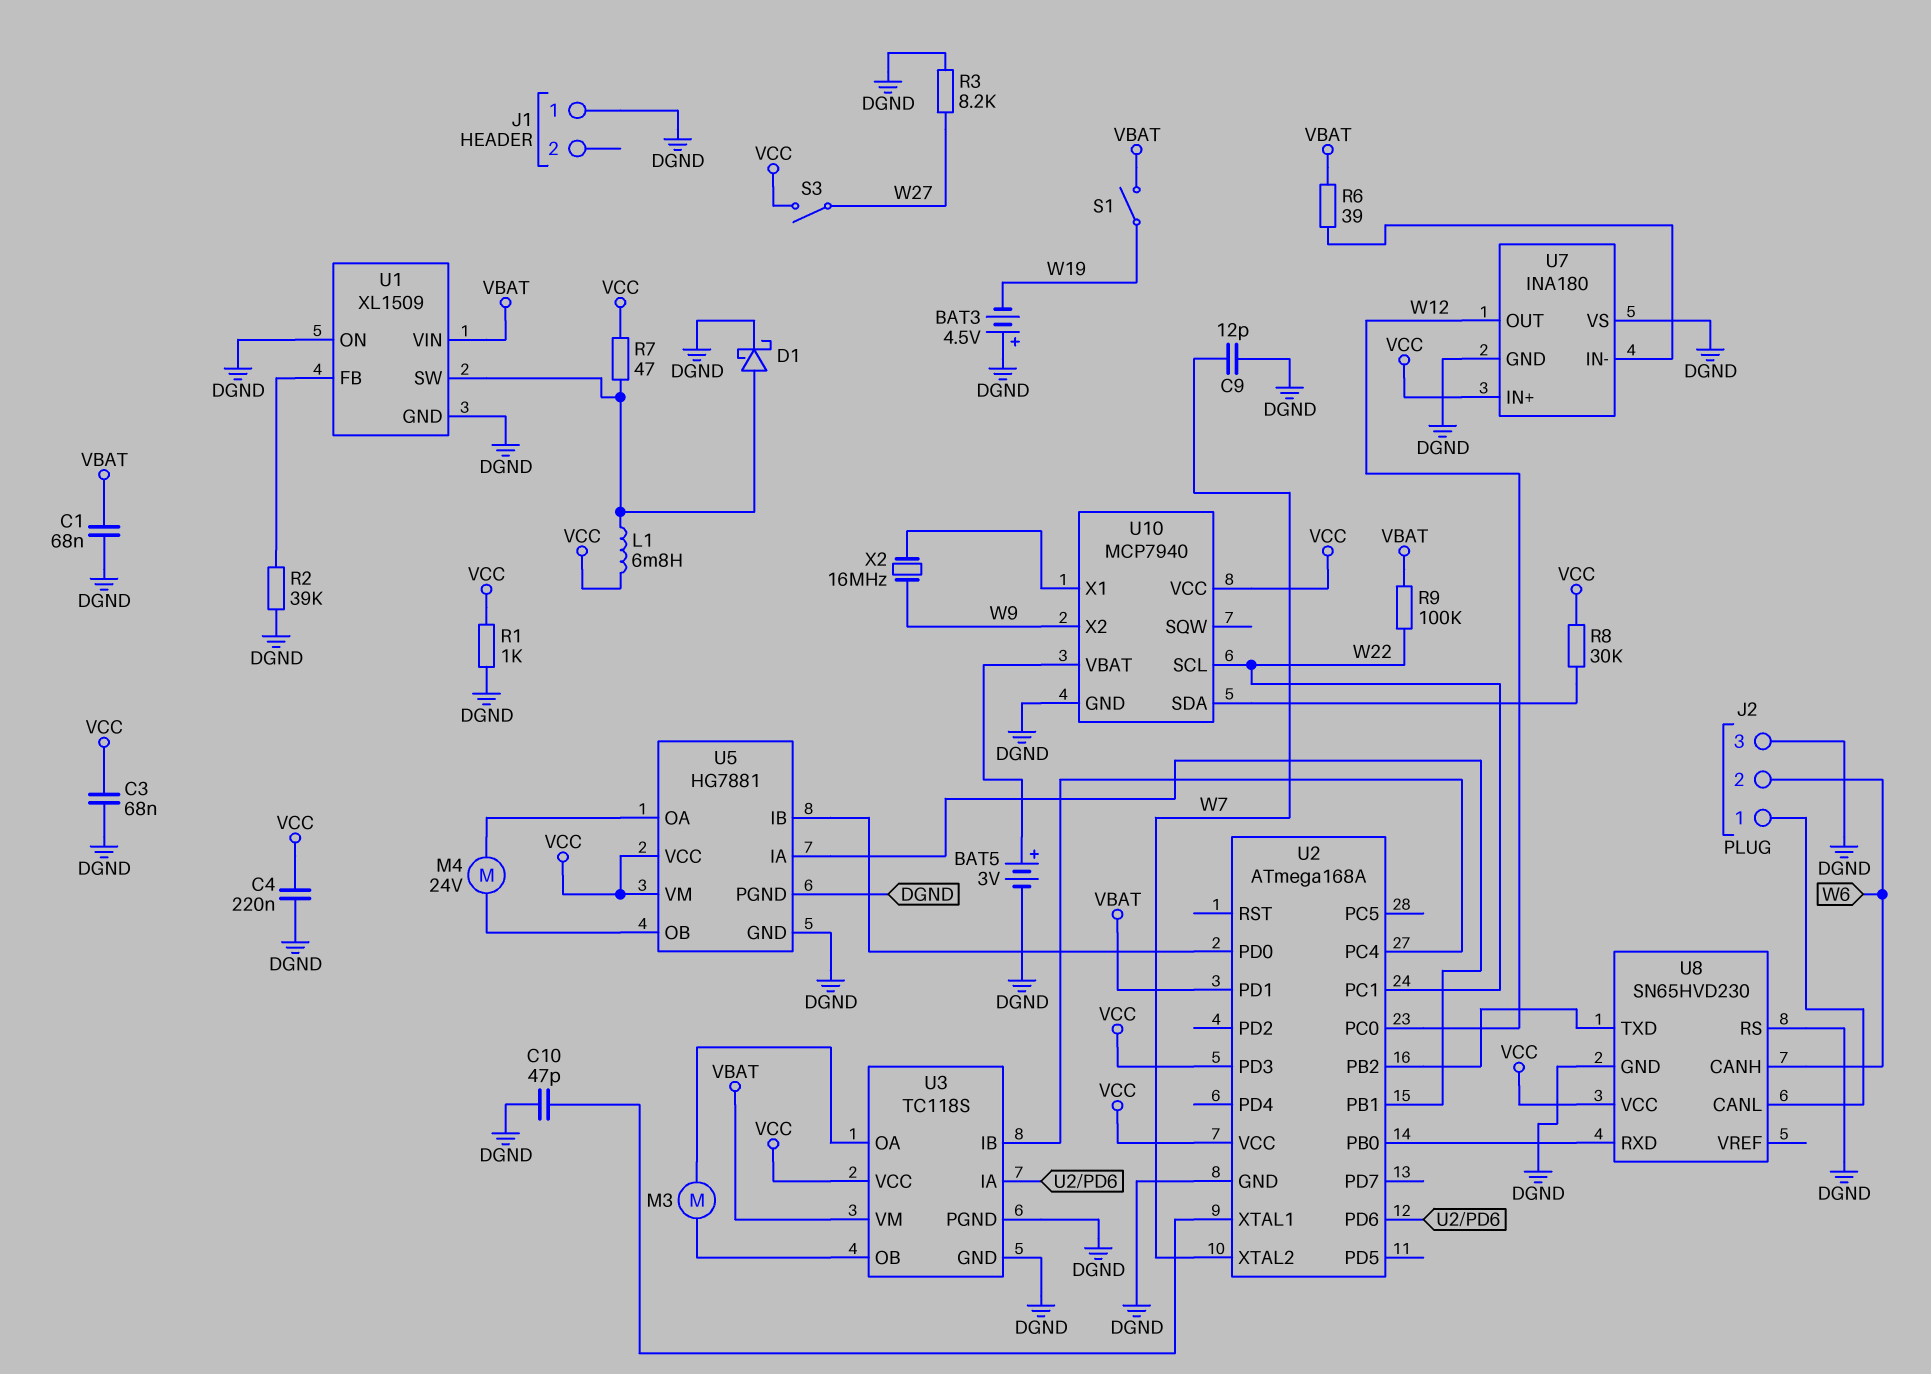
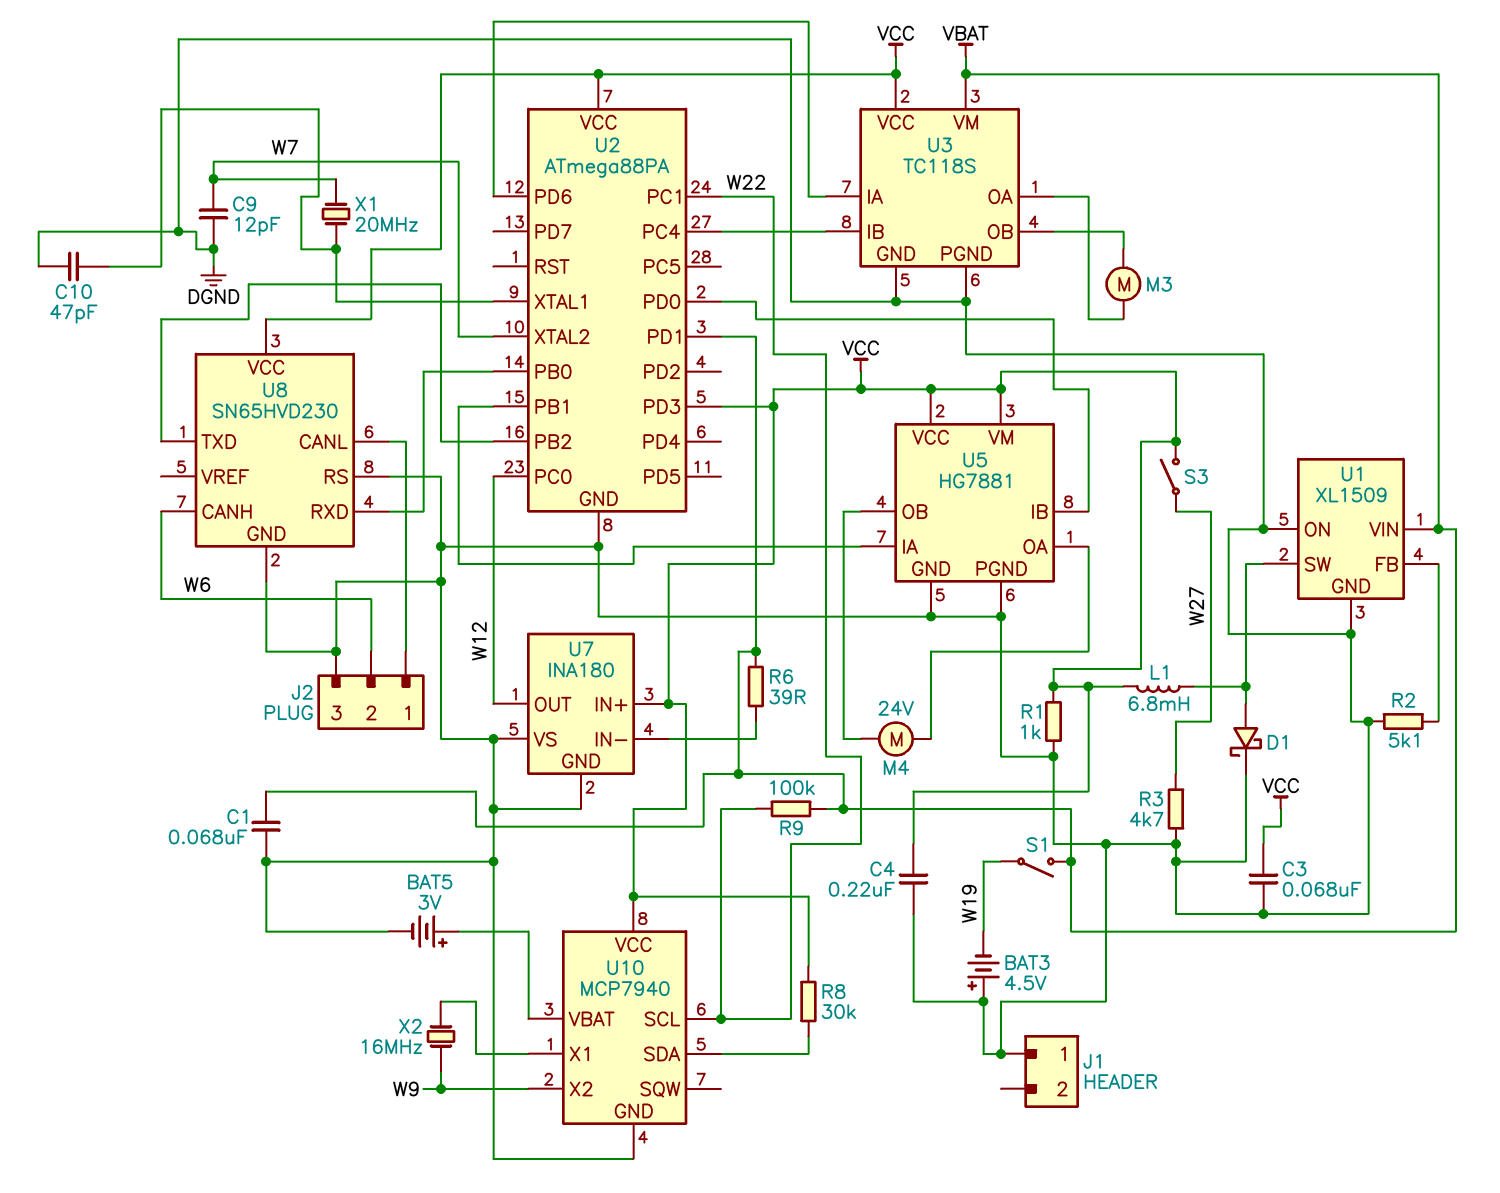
R2: 39k (DGND, U1/FB) -> 5.1k (DGND, U1/FB)
R3: 8.2k (DGND, W27) -> 4.7k (DGND, W27)
R7: 47 (U1/SW, VCC) -> none
U2: ATmega168A -> ATmega88PA
X1: none -> 20MHz (U2/XTAL1, W7)

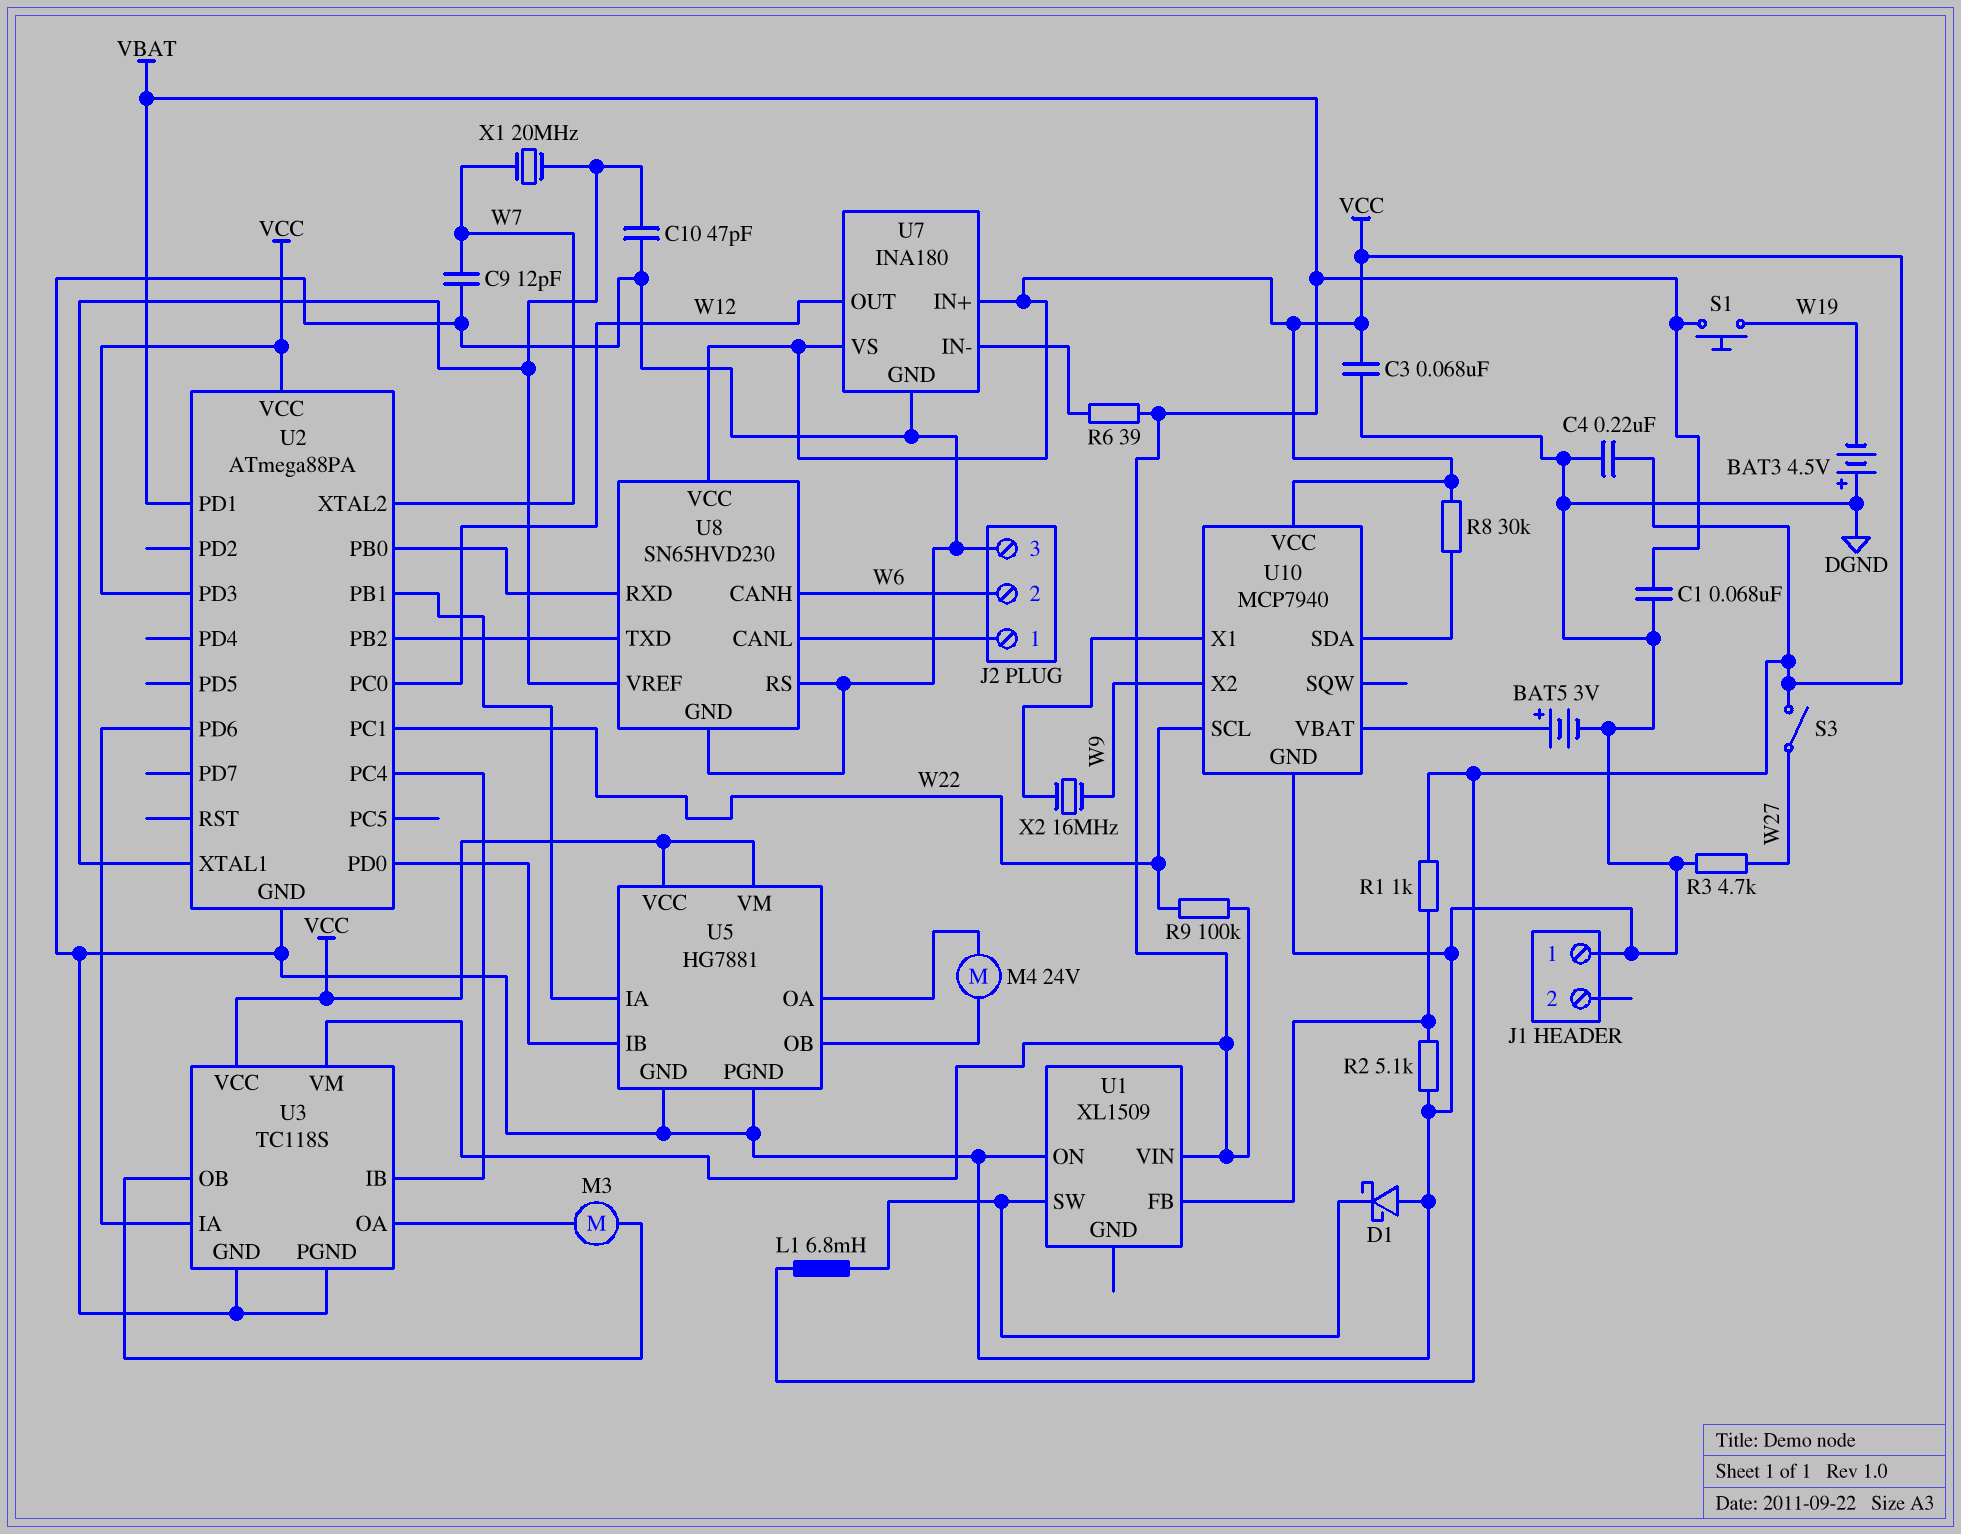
D1: schottky (A U1/SW, K DGND) -> schottky (A DGND, K U1/SW)
R1: 1k (DGND, VCC) -> 1k (U1/FB, VCC)
S1: switch (VBAT, W19) -> button (VBAT, W19)
U1 pin GND: DGND -> none
U7 pin VS: DGND -> VCC
U8 pin VREF: none -> U2/XTAL1

